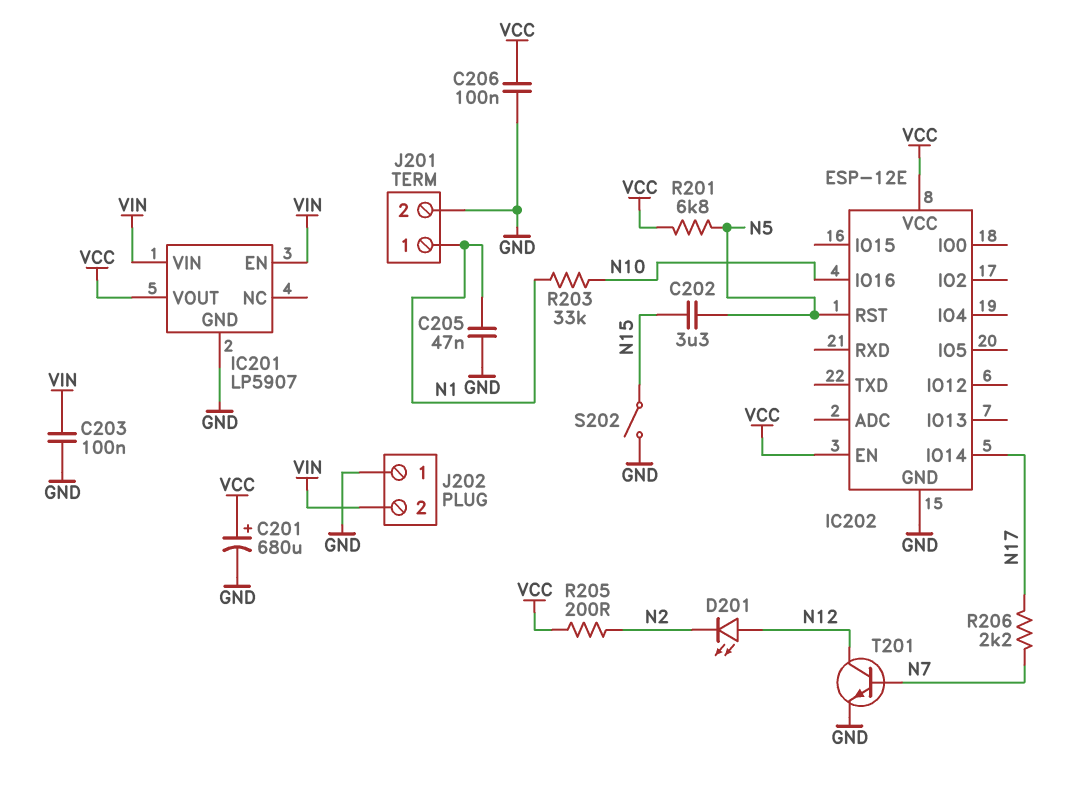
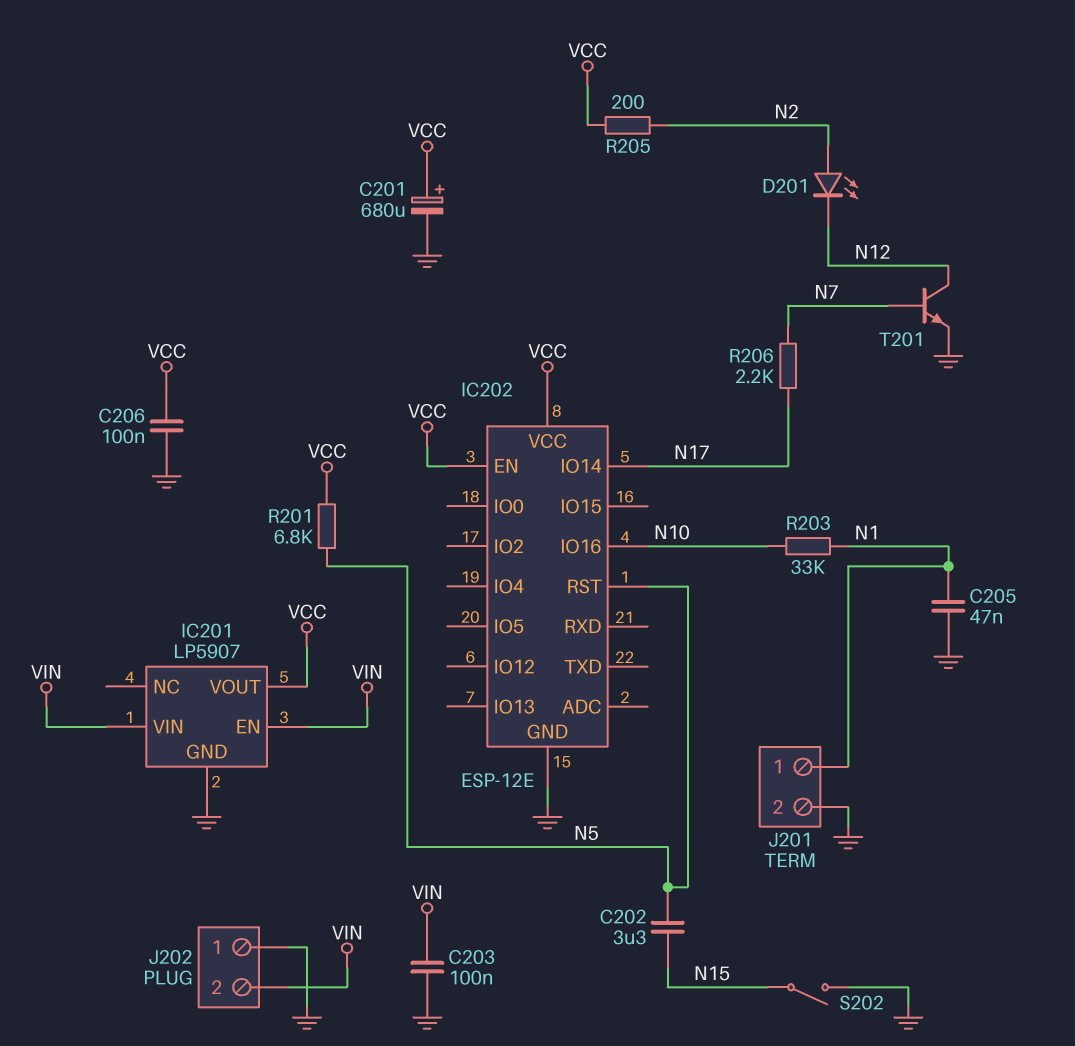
D201: LED (A N12, K N2) -> LED (A N2, K N12)

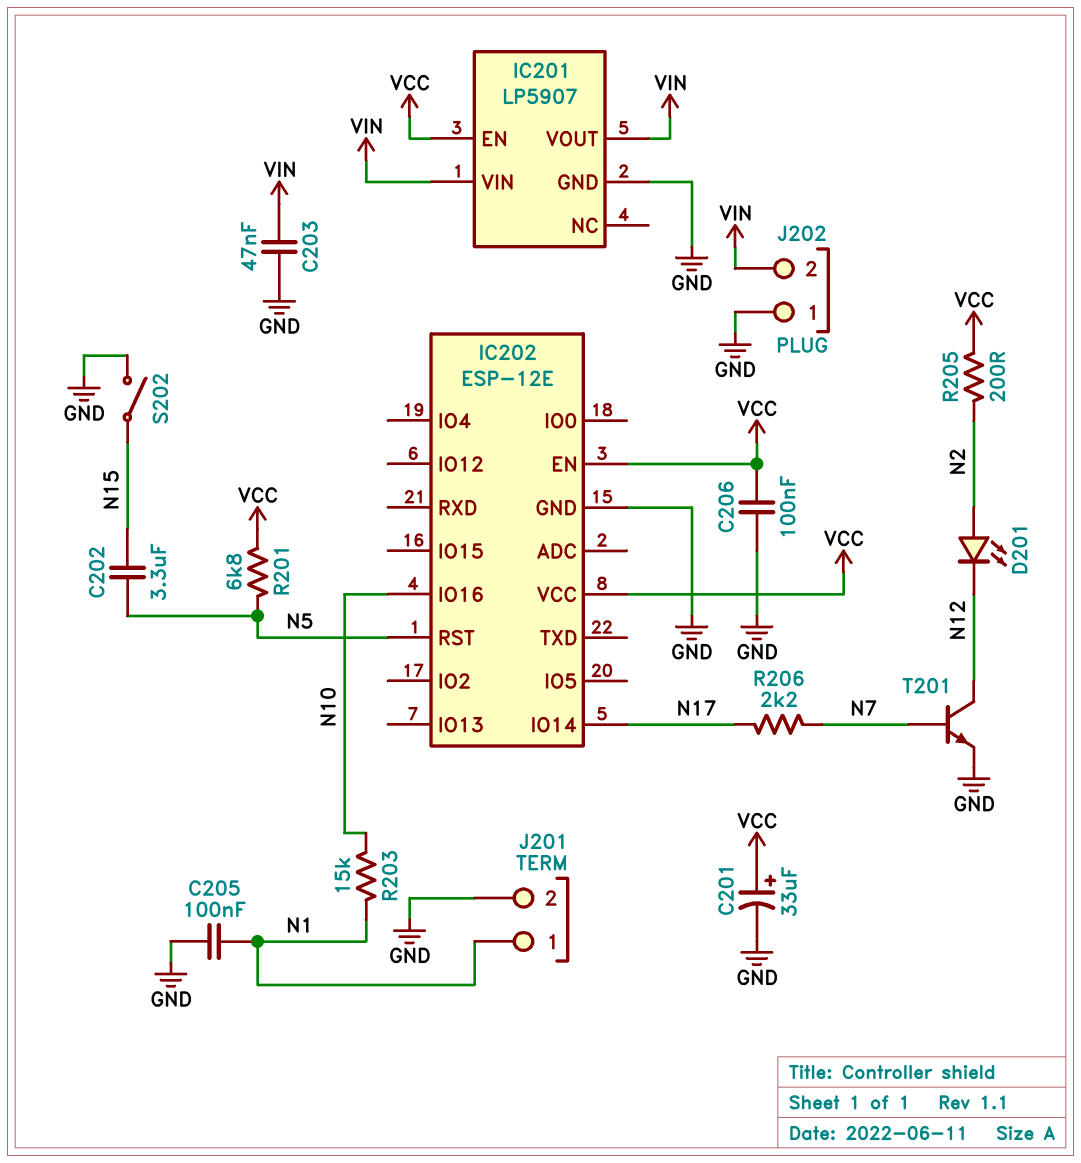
C201: 680uF (plus VCC, minus GND) -> 33uF (plus VCC, minus GND)
C203: 100nF (GND, VIN) -> 47nF (GND, VIN)
C205: 47nF (GND, N1) -> 100nF (GND, N1)
IC201 pin EN: VIN -> VCC
IC201 pin VOUT: VCC -> VIN
R203: 33k (N1, N10) -> 15k (N1, N10)

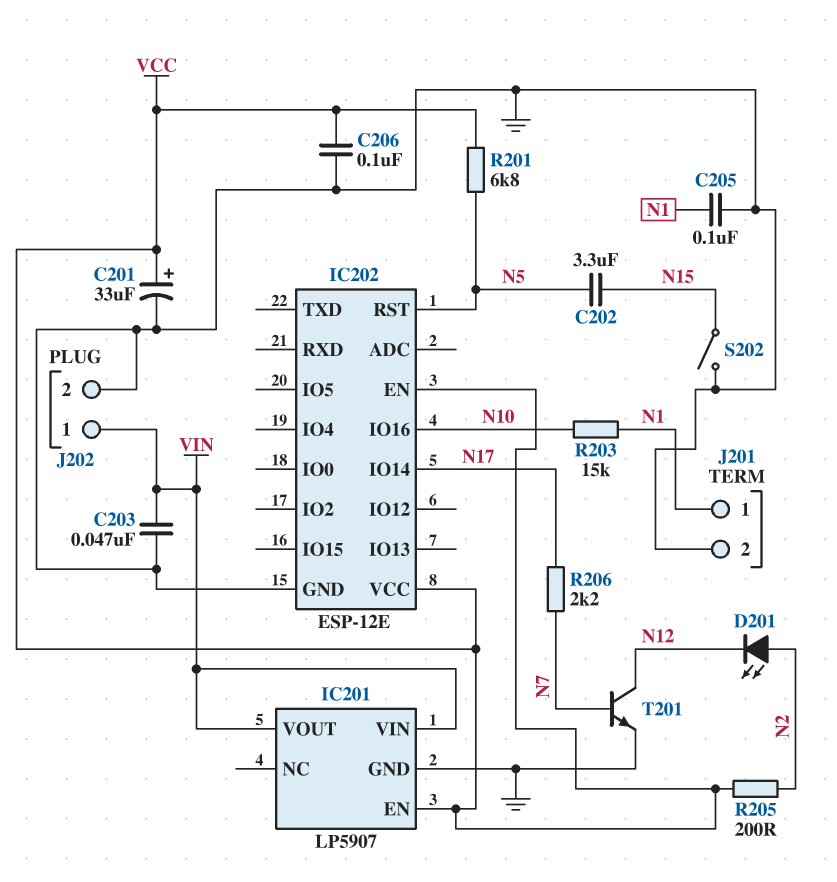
J202 pin 1: GND -> VIN
J202 pin 2: VIN -> GND

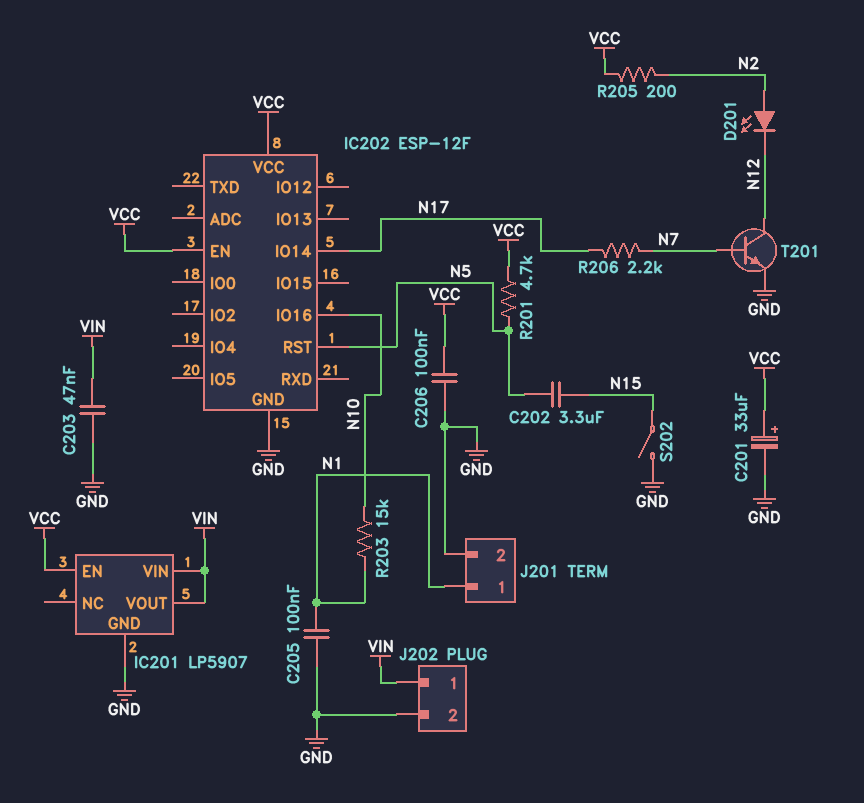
IC202: ESP-12E -> ESP-12F
R201: 6.8k (N5, VCC) -> 4.7k (N5, VCC)

